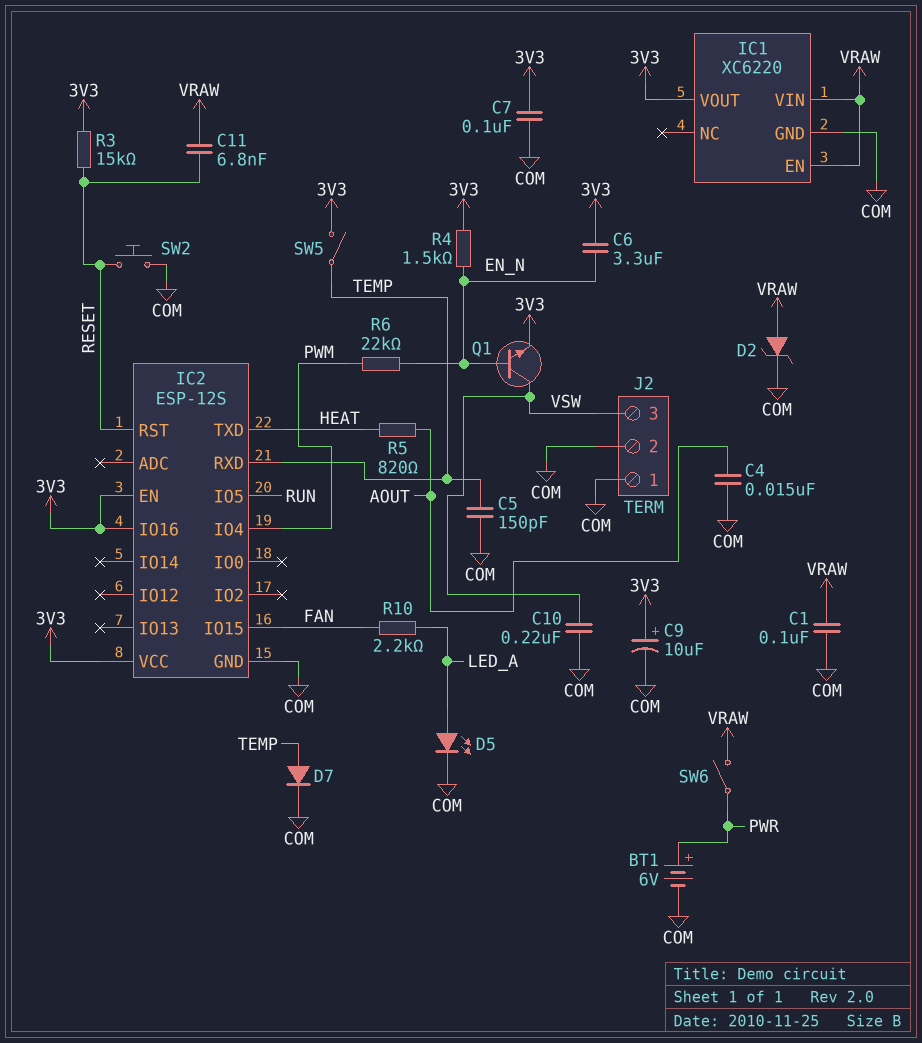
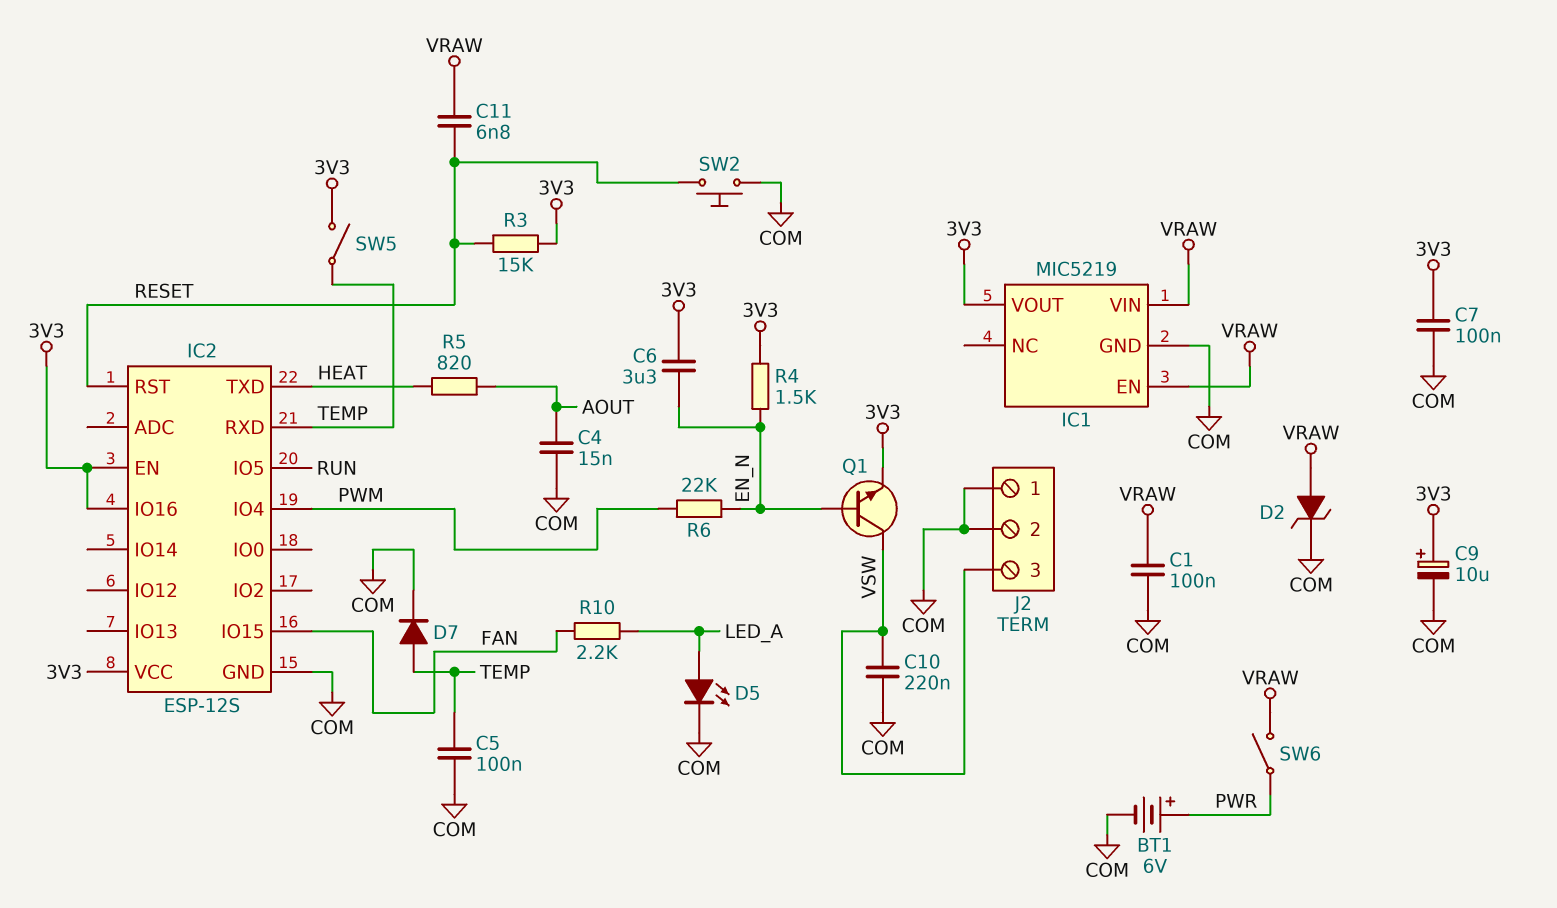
C5: 150pF (COM, TEMP) -> 100nF (COM, TEMP)
IC1: XC6220 -> MIC5219

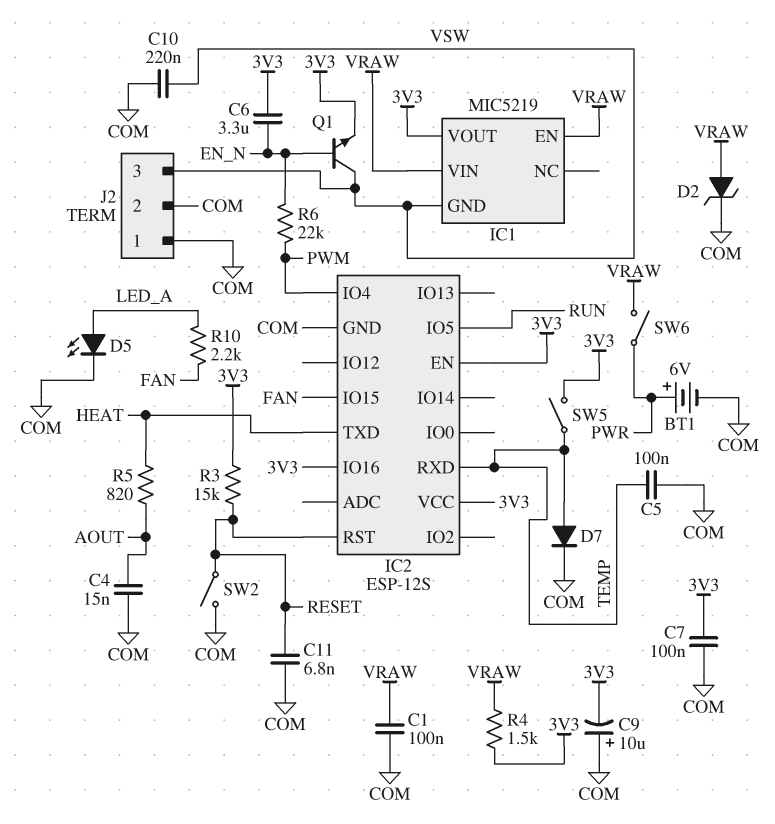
C9: 10uF (plus 3V3, minus COM) -> 10uF (plus COM, minus 3V3)
C11: 6.8nF (RESET, VRAW) -> 6.8nF (COM, RESET)
IC1 pin GND: COM -> VSW
R4: 1.5k (3V3, EN_N) -> 1.5k (3V3, VRAW)
SW2: button (COM, RESET) -> switch (COM, RESET)

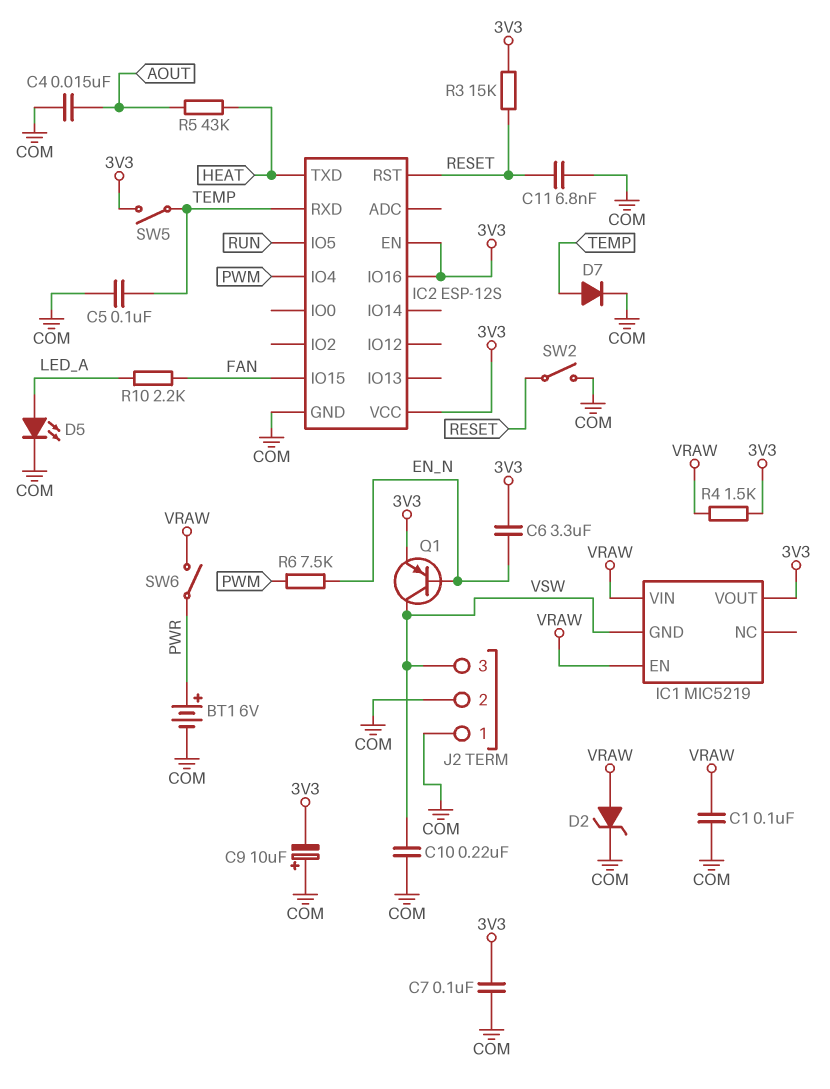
Q1: NPN (B EN_N, C VSW, E 3V3) -> PNP (B EN_N, C VSW, E 3V3)
R5: 820 (AOUT, HEAT) -> 43k (AOUT, HEAT)
R6: 22k (EN_N, PWM) -> 7.5k (EN_N, PWM)

